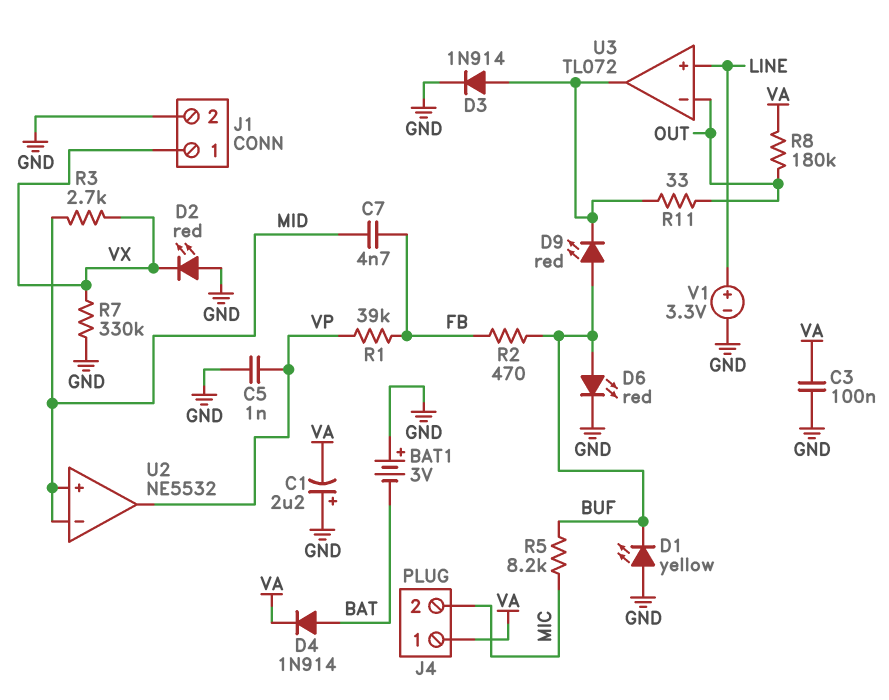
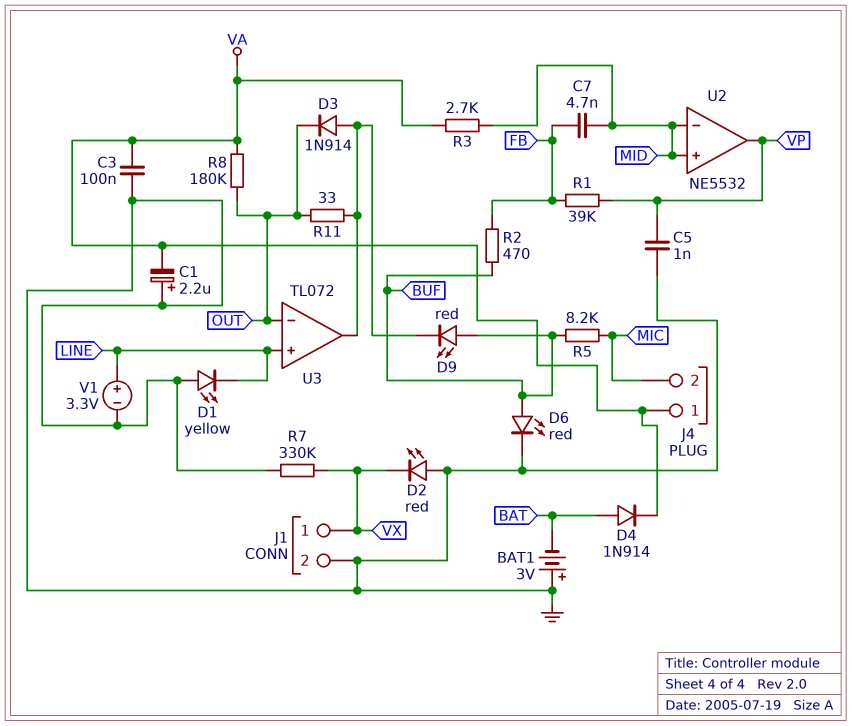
D1: LED yellow (A GND, K BUF) -> LED yellow (A GND, K LINE)
D3: diode 1N914 (A U3/out, K GND) -> diode 1N914 (A U3/out, K OUT)
R3: 2.7k (MID, VX) -> 2.7k (MID, VA)

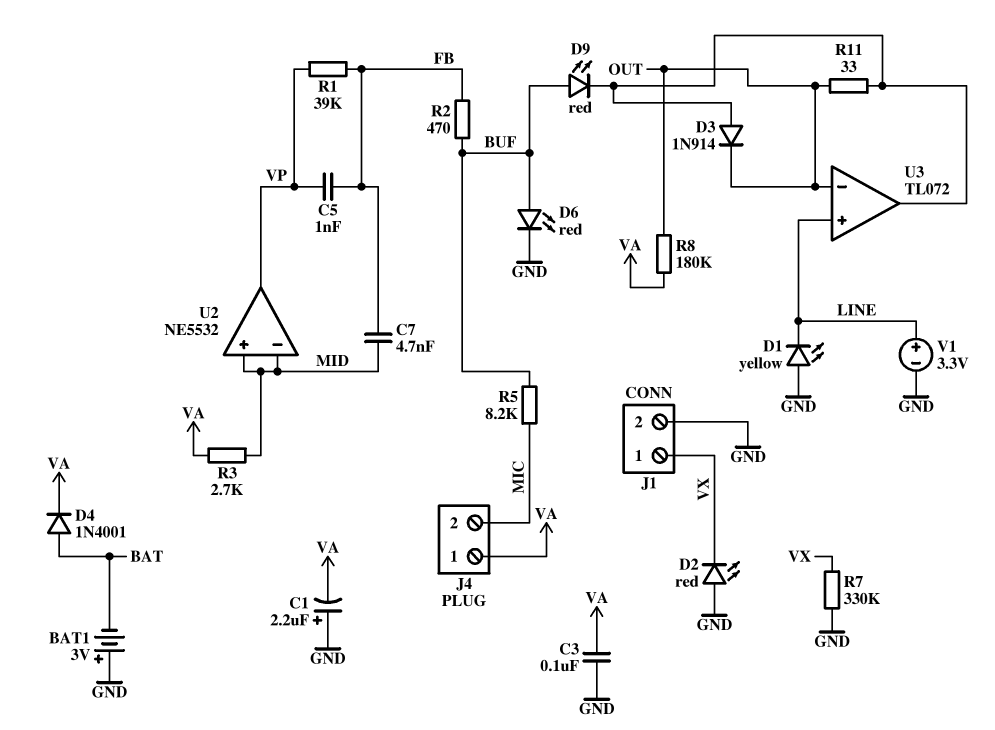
C5: 1nF (GND, VP) -> 1nF (FB, VP)
D4: diode 1N914 (A BAT, K VA) -> diode 1N4001 (A BAT, K VA)

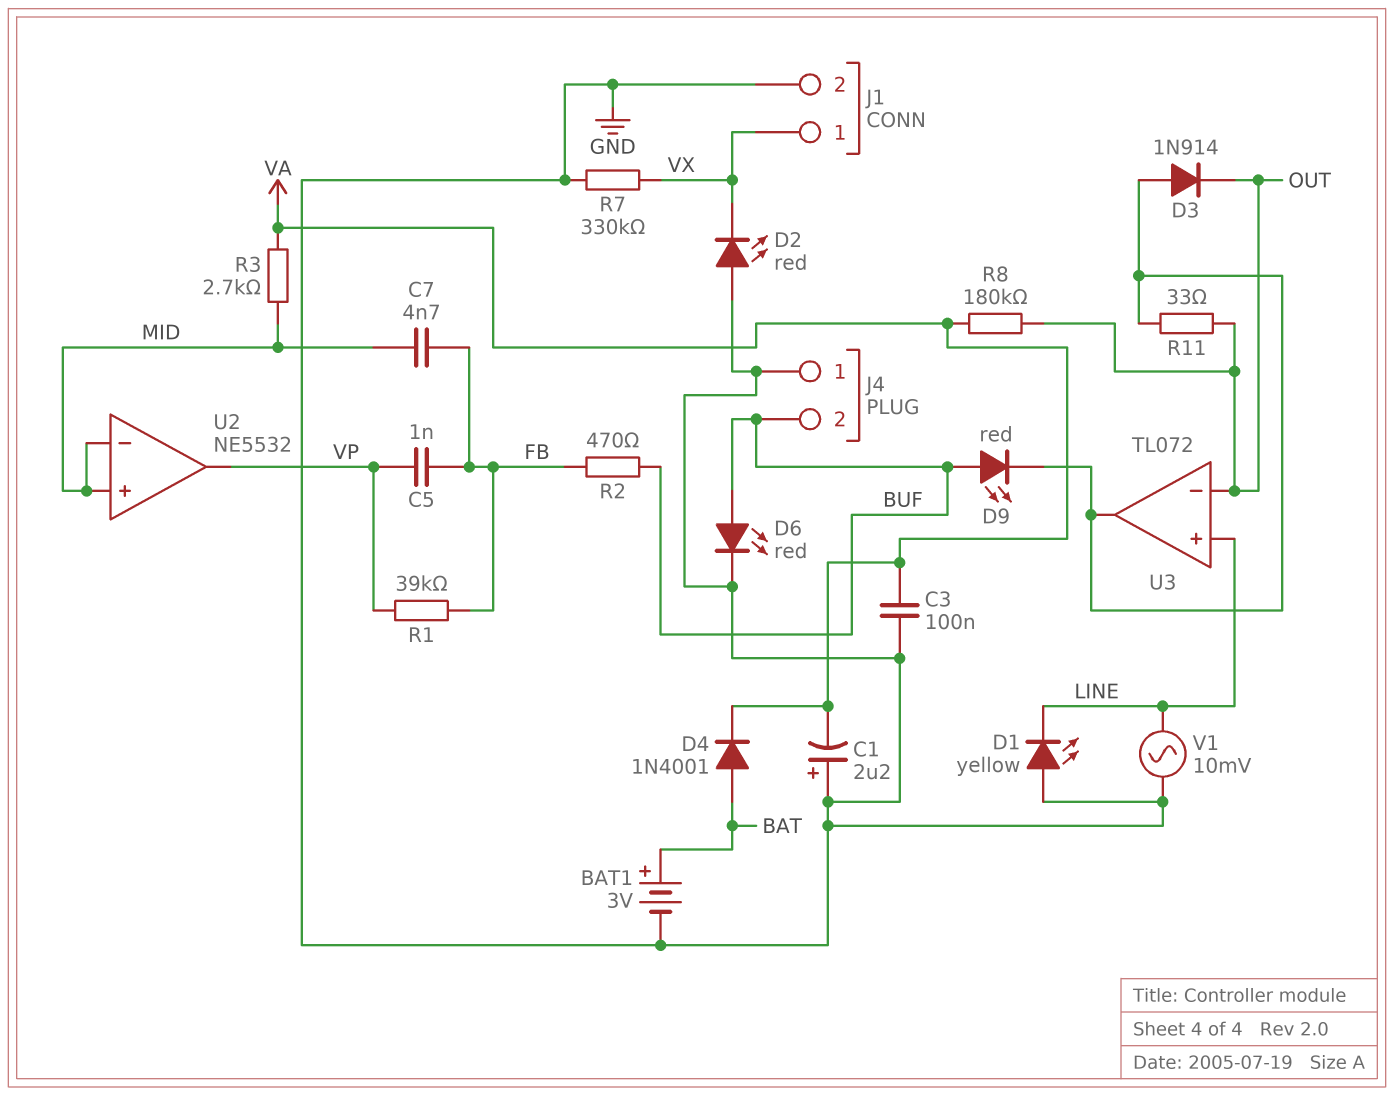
BAT1: 3V (plus GND, minus BAT) -> 3V (plus BAT, minus GND)
J4 pin 1: VA -> GND
J4 pin 2: MIC -> BUF
R5: 8.2k (BUF, MIC) -> none
V1: 3.3V (plus LINE, minus GND) -> AC 10mV (GND, LINE)

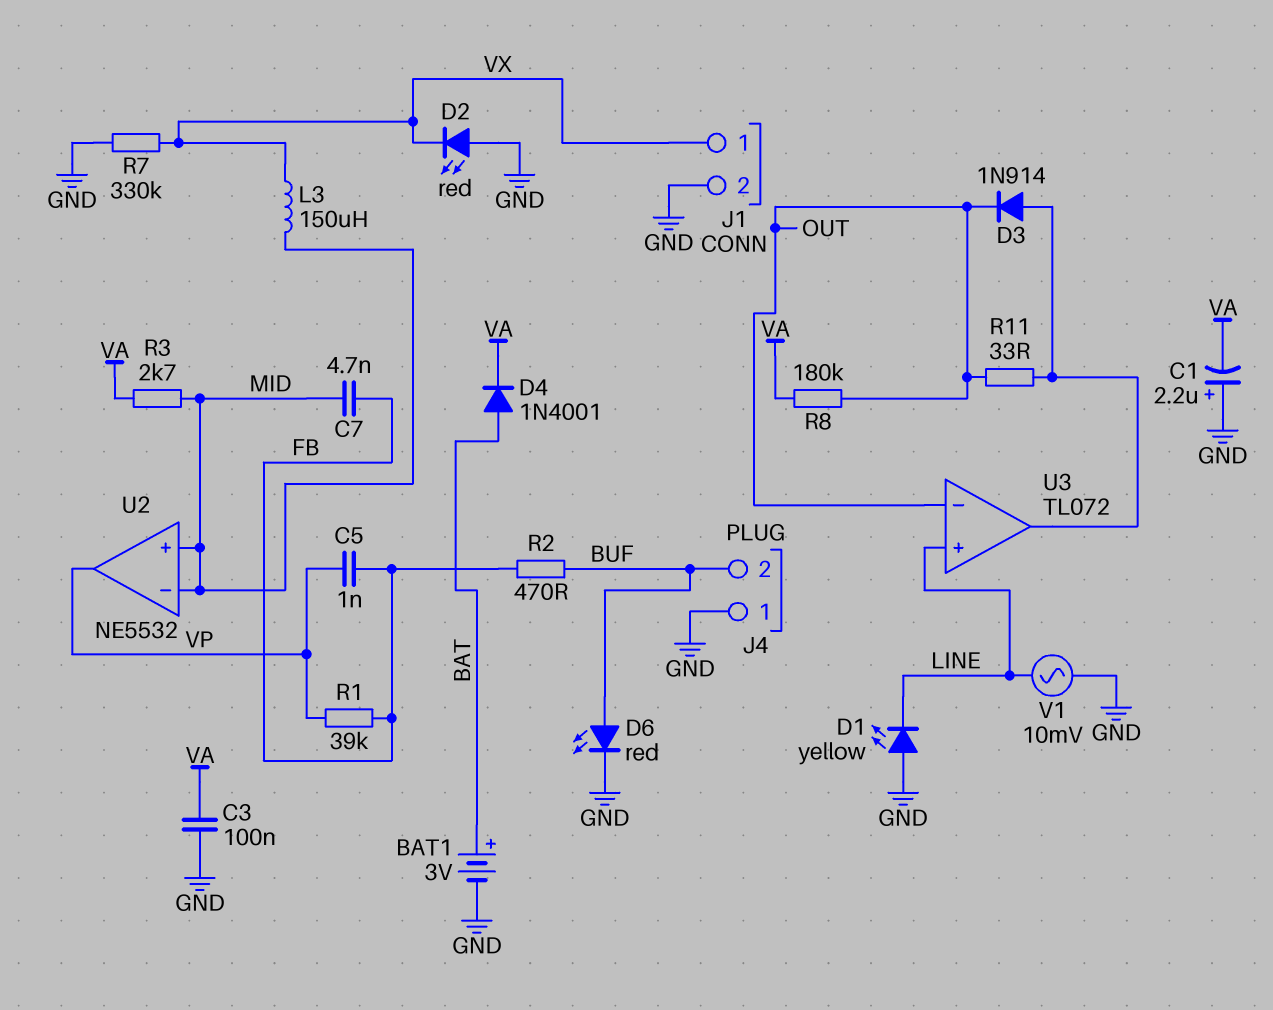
D9: LED red (A BUF, K U3/out) -> none
L3: none -> 150uH (MID, VX)

